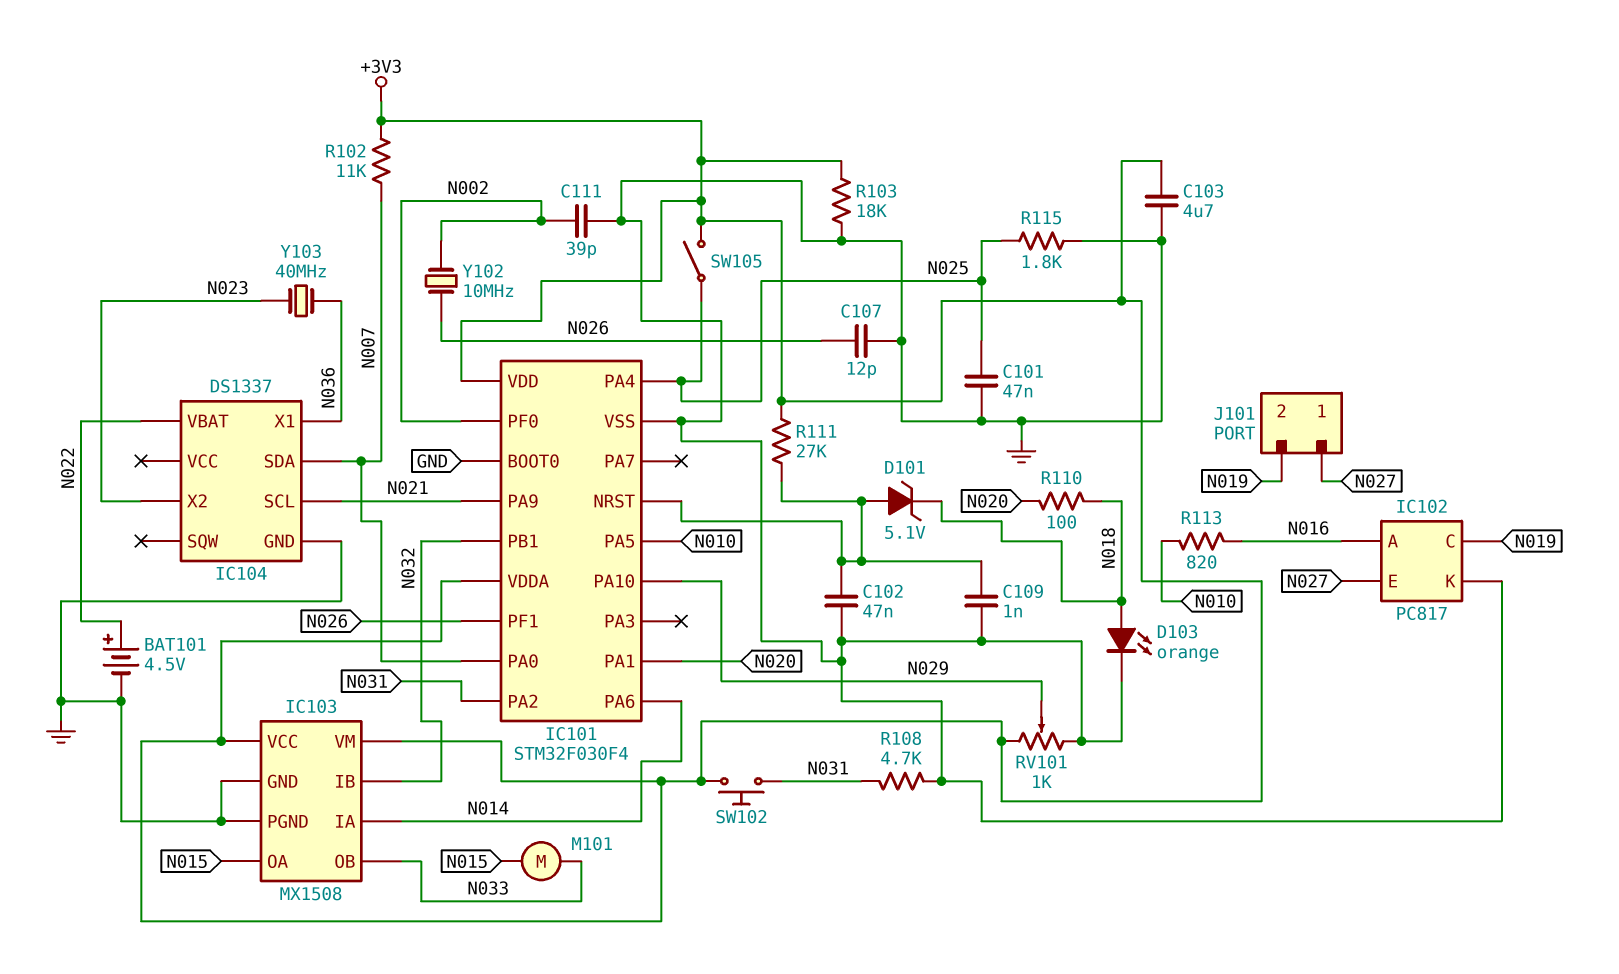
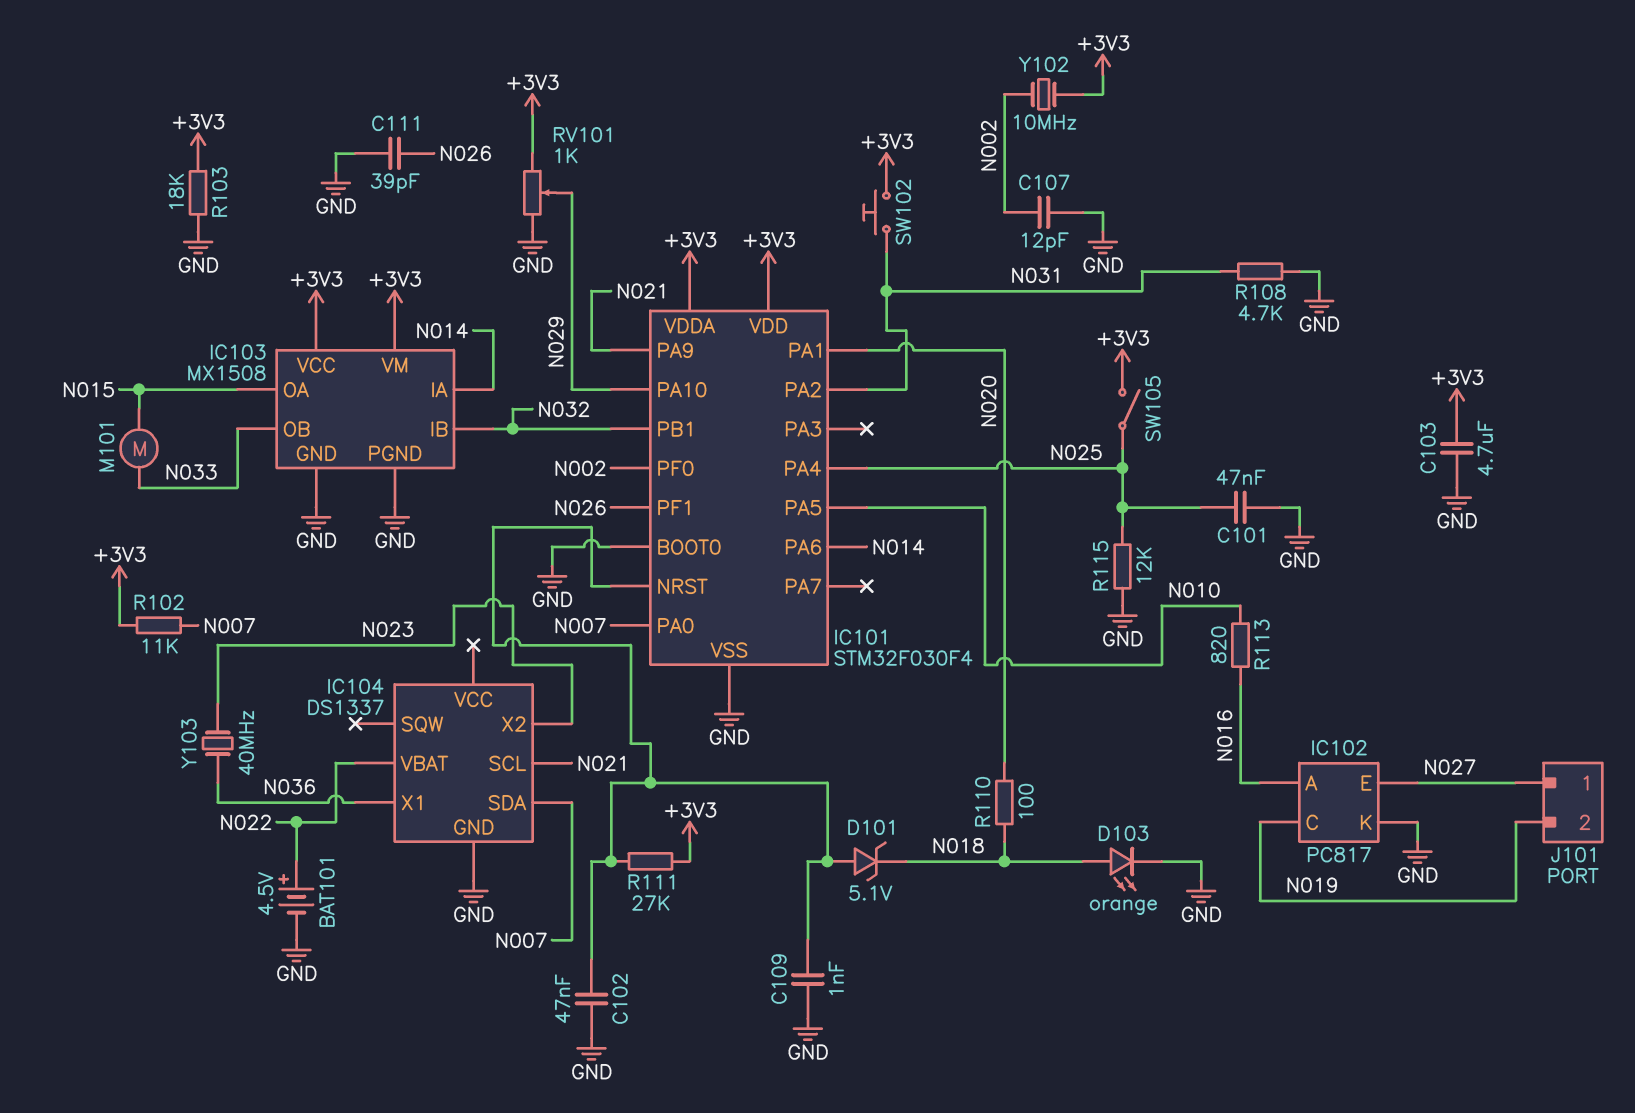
C107: 12pF (GND, N026) -> 12pF (GND, N002)
C111: 39pF (GND, N002) -> 39pF (GND, N026)
R115: 1.8k (GND, N025) -> 12k (GND, N025)
Y102: 10MHz (N002, N026) -> 10MHz (+3V3, N002)

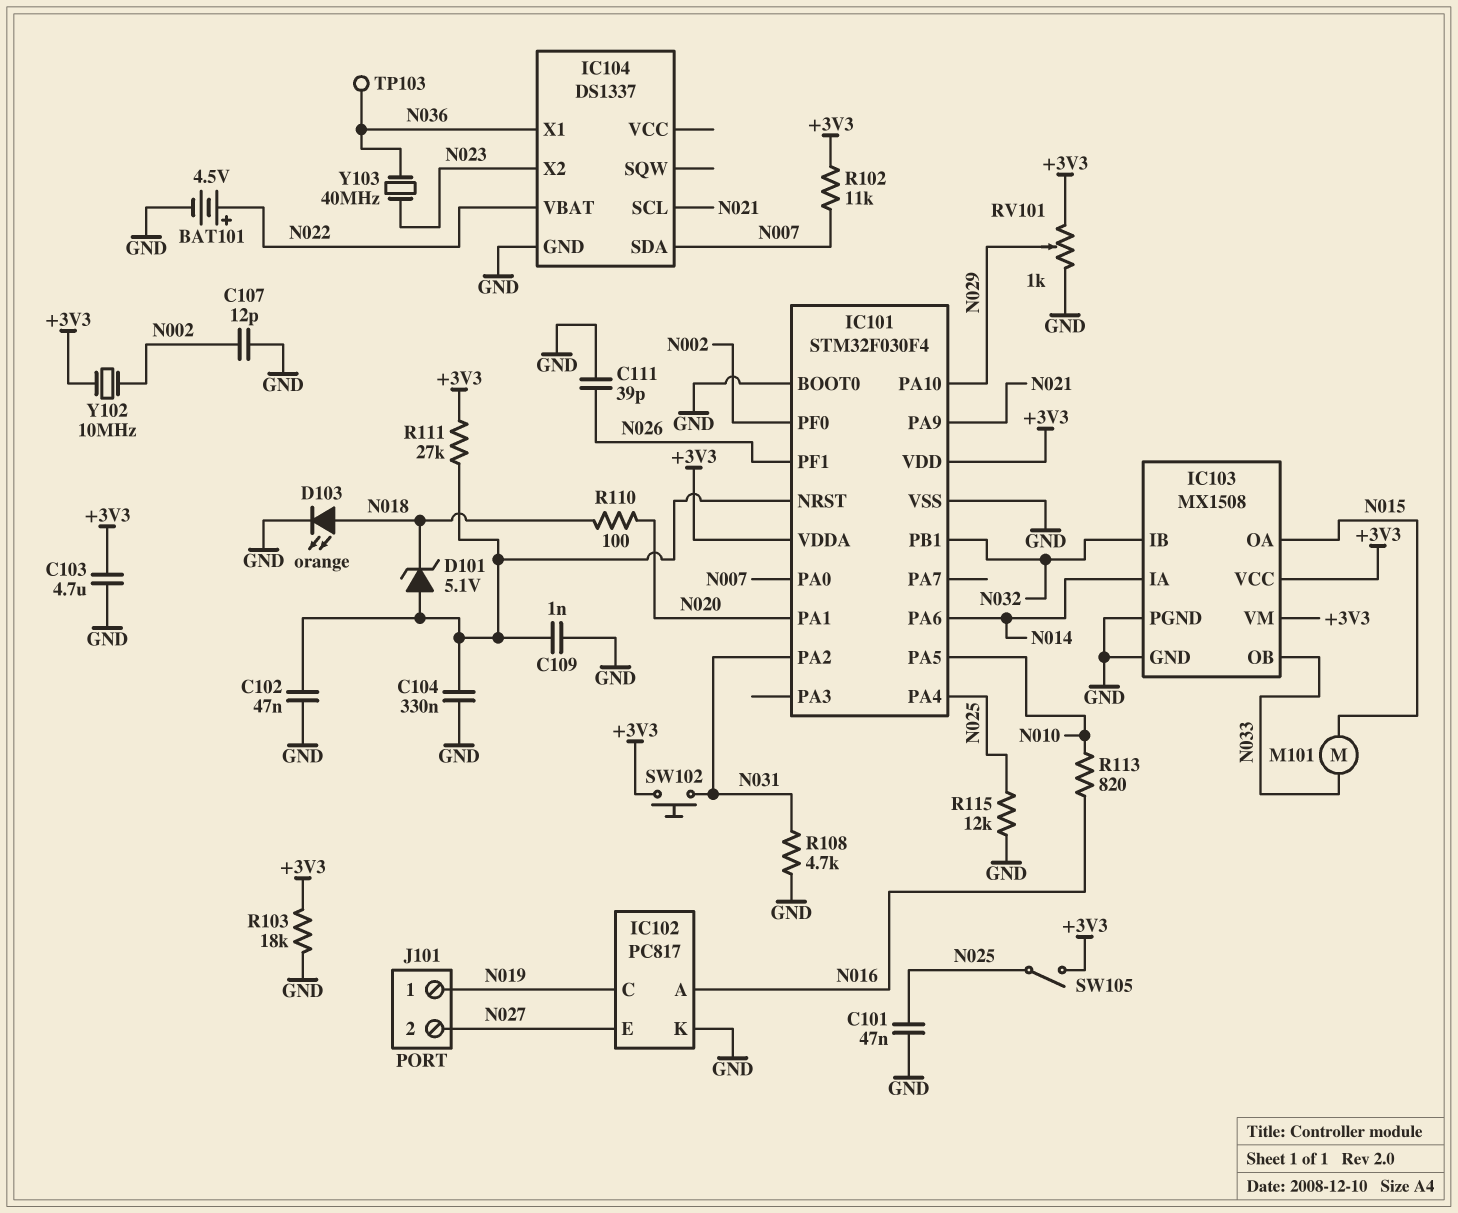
C104: none -> 330nF (GND, IC101/NRST)
J101 pin 1: N027 -> N019
J101 pin 2: N019 -> N027
TP103: none -> test point (N036)

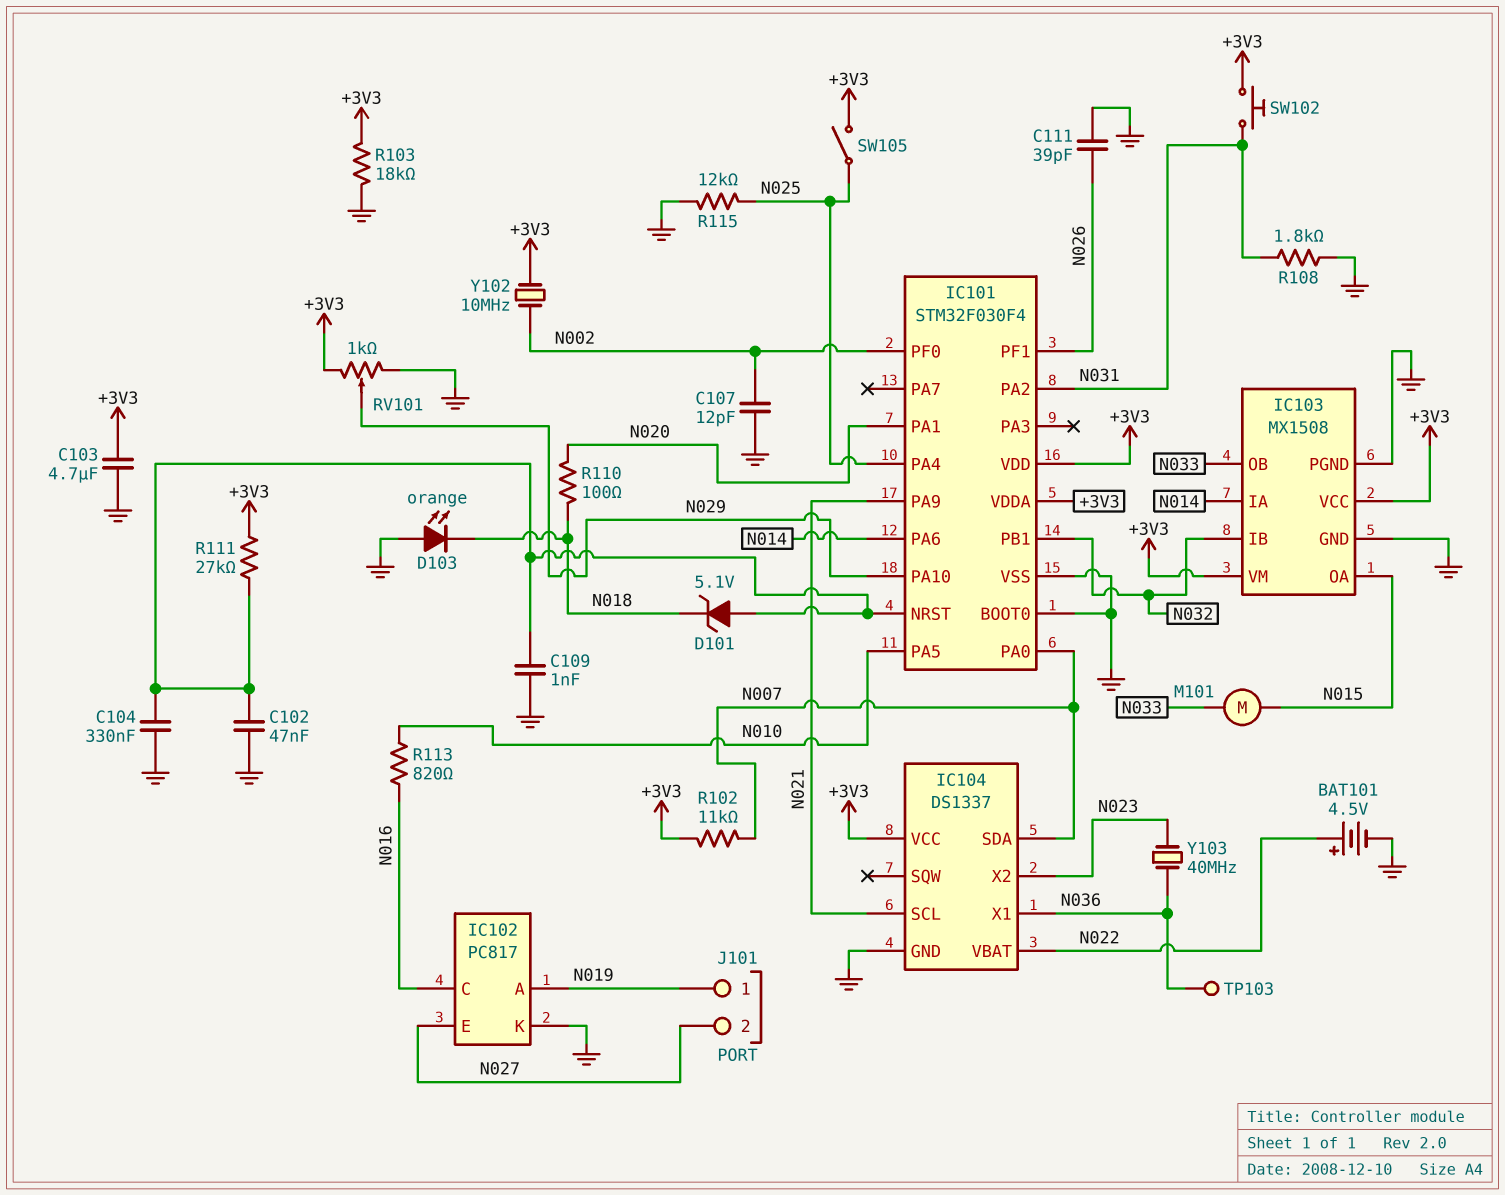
C101: 47nF (GND, N025) -> none
D103: LED orange (A N018, K GND) -> LED orange (A GND, K N018)
IC102 pin A: N016 -> N019
IC102 pin C: N019 -> N016
IC104 pin VCC: none -> +3V3
R108: 4.7k (GND, N031) -> 1.8k (GND, N031)

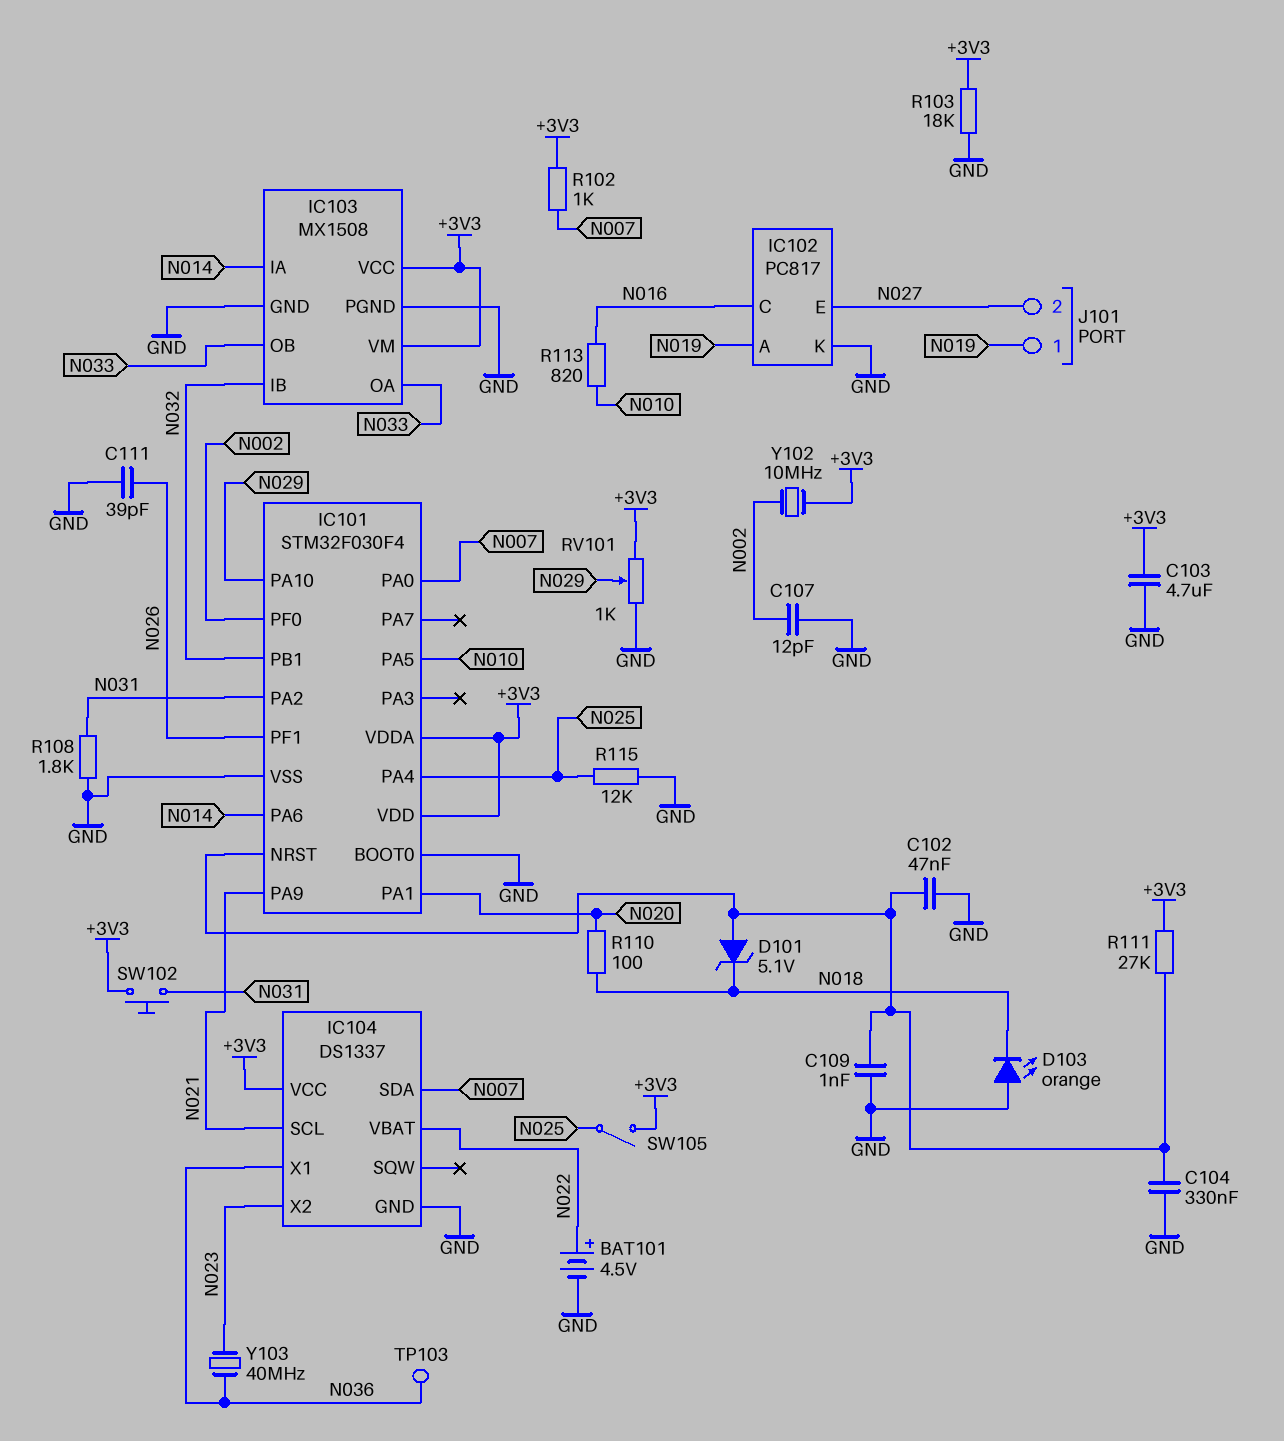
IC103 pin OA: N015 -> N033
M101: motor (N015, N033) -> none
R102: 11k (+3V3, N007) -> 1k (+3V3, N007)

